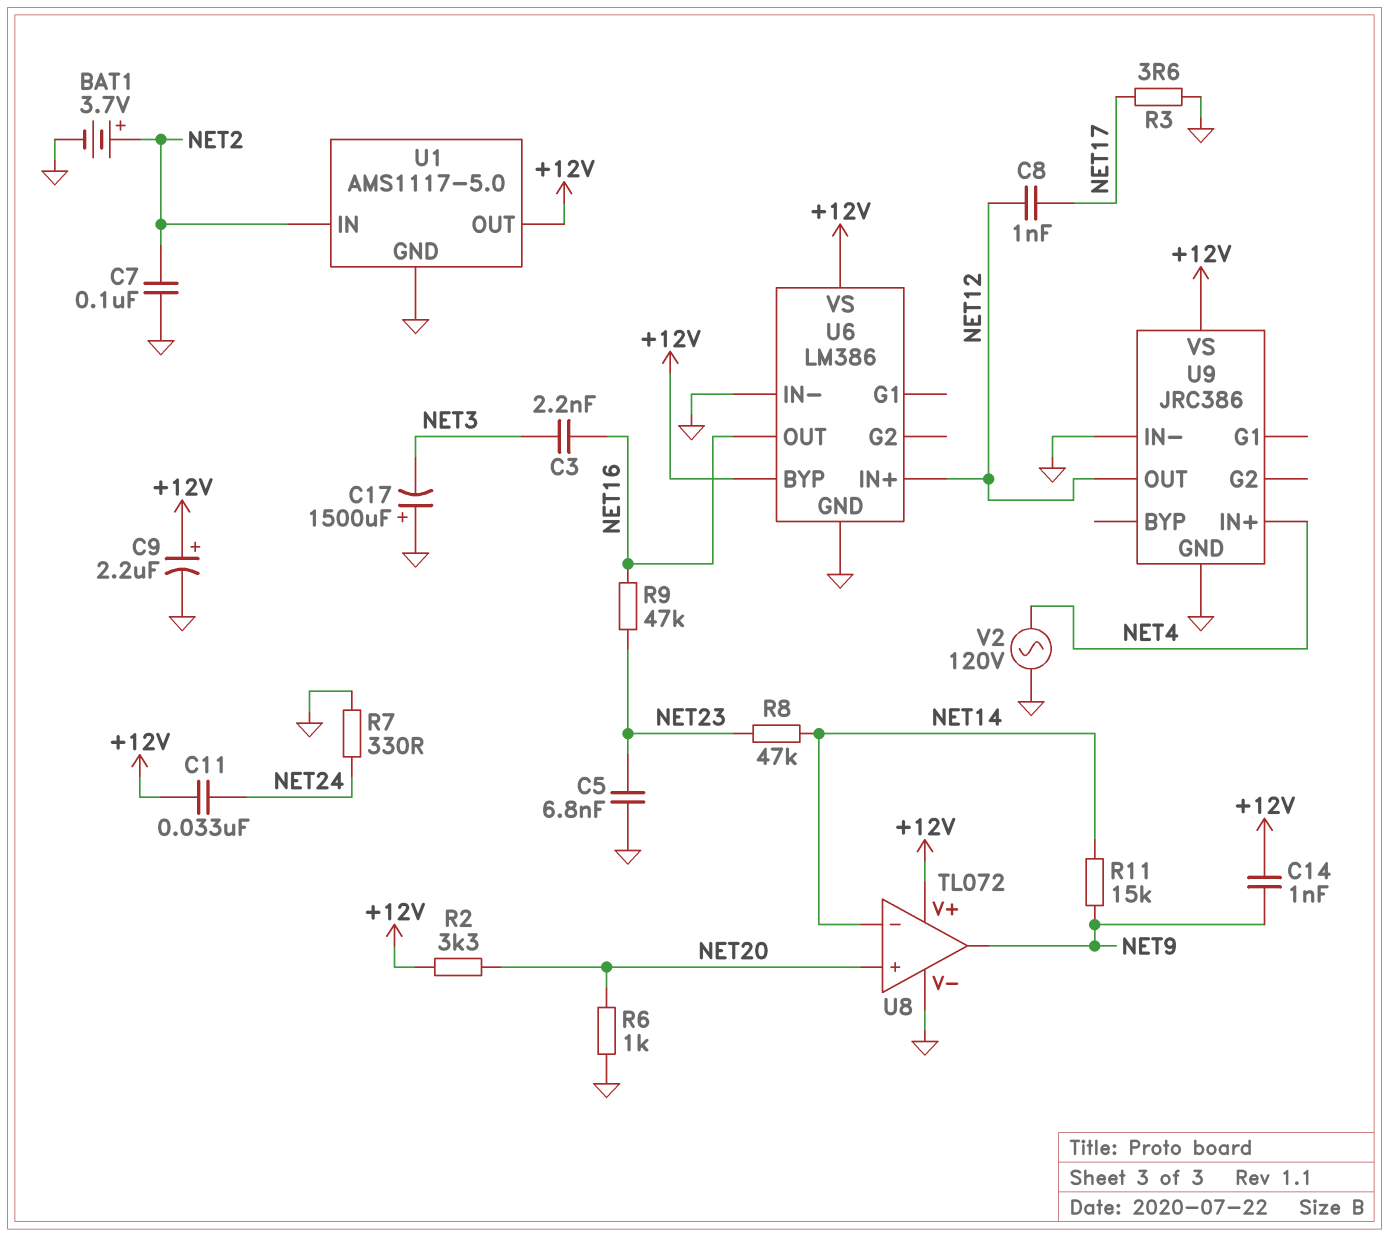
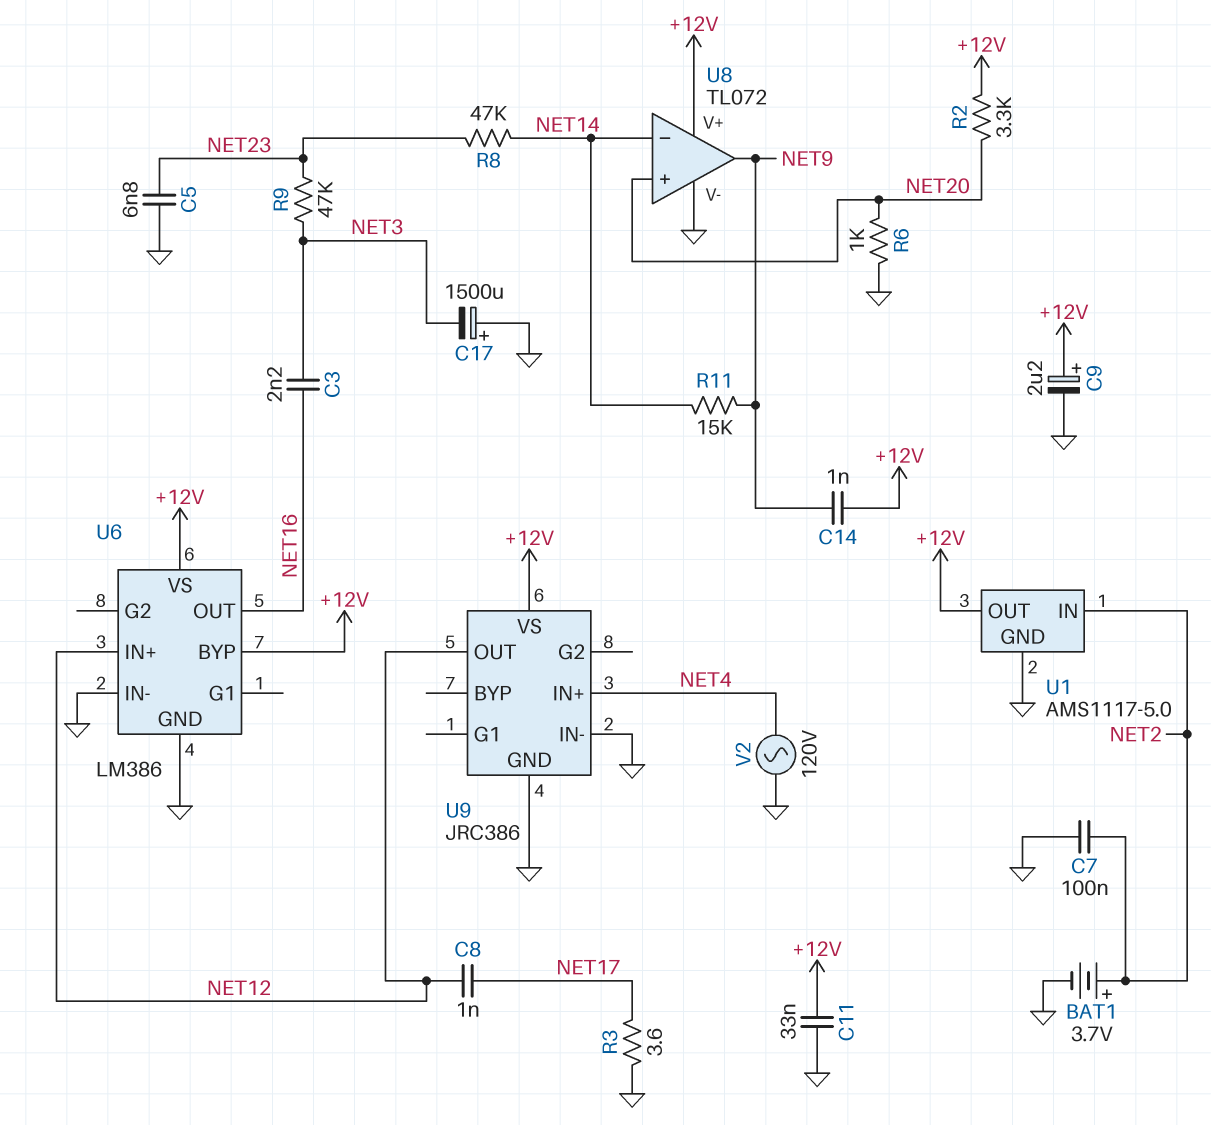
C11: 33nF (+12V, NET24) -> 33nF (+12V, GND)
R7: 330 (GND, NET24) -> none
R9: 47k (NET16, NET23) -> 47k (NET3, NET23)

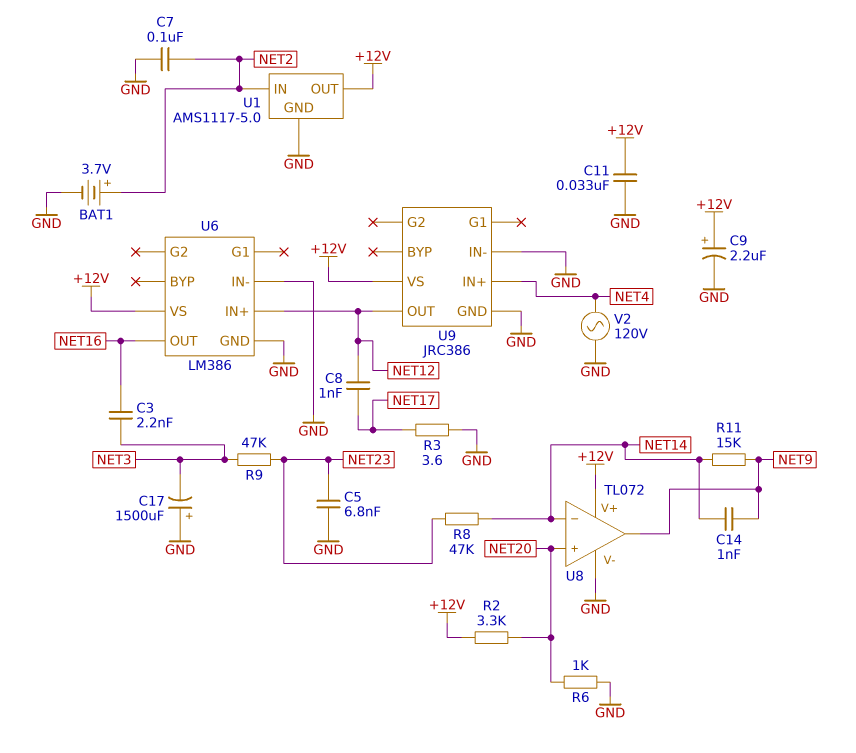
C14: 1nF (+12V, NET9) -> 1nF (NET9, NET14)
U6 pin BYP: +12V -> none

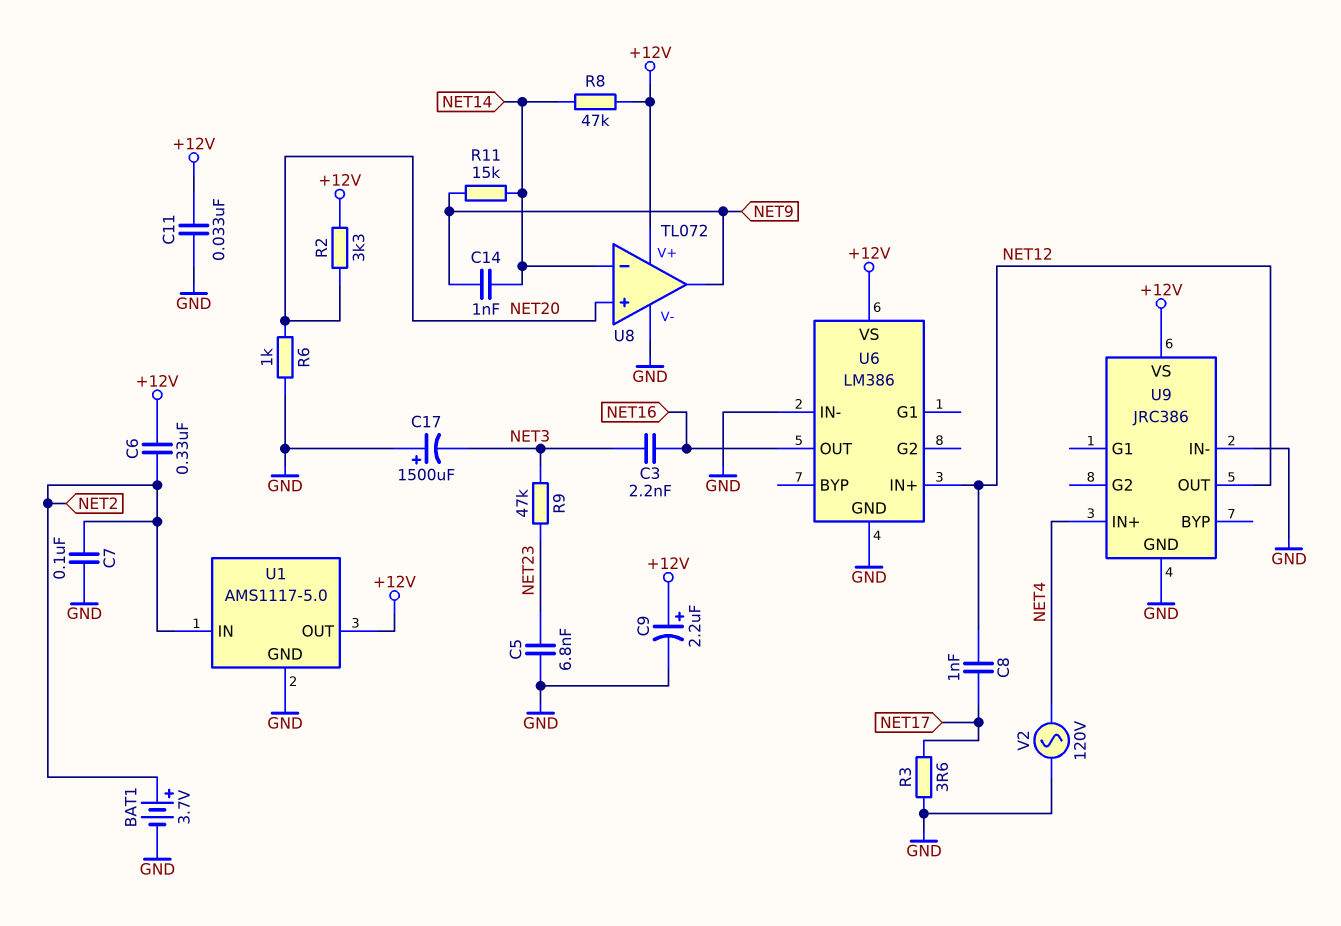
C6: none -> 330nF (+12V, NET2)
R8: 47k (NET14, NET23) -> 47k (+12V, NET14)

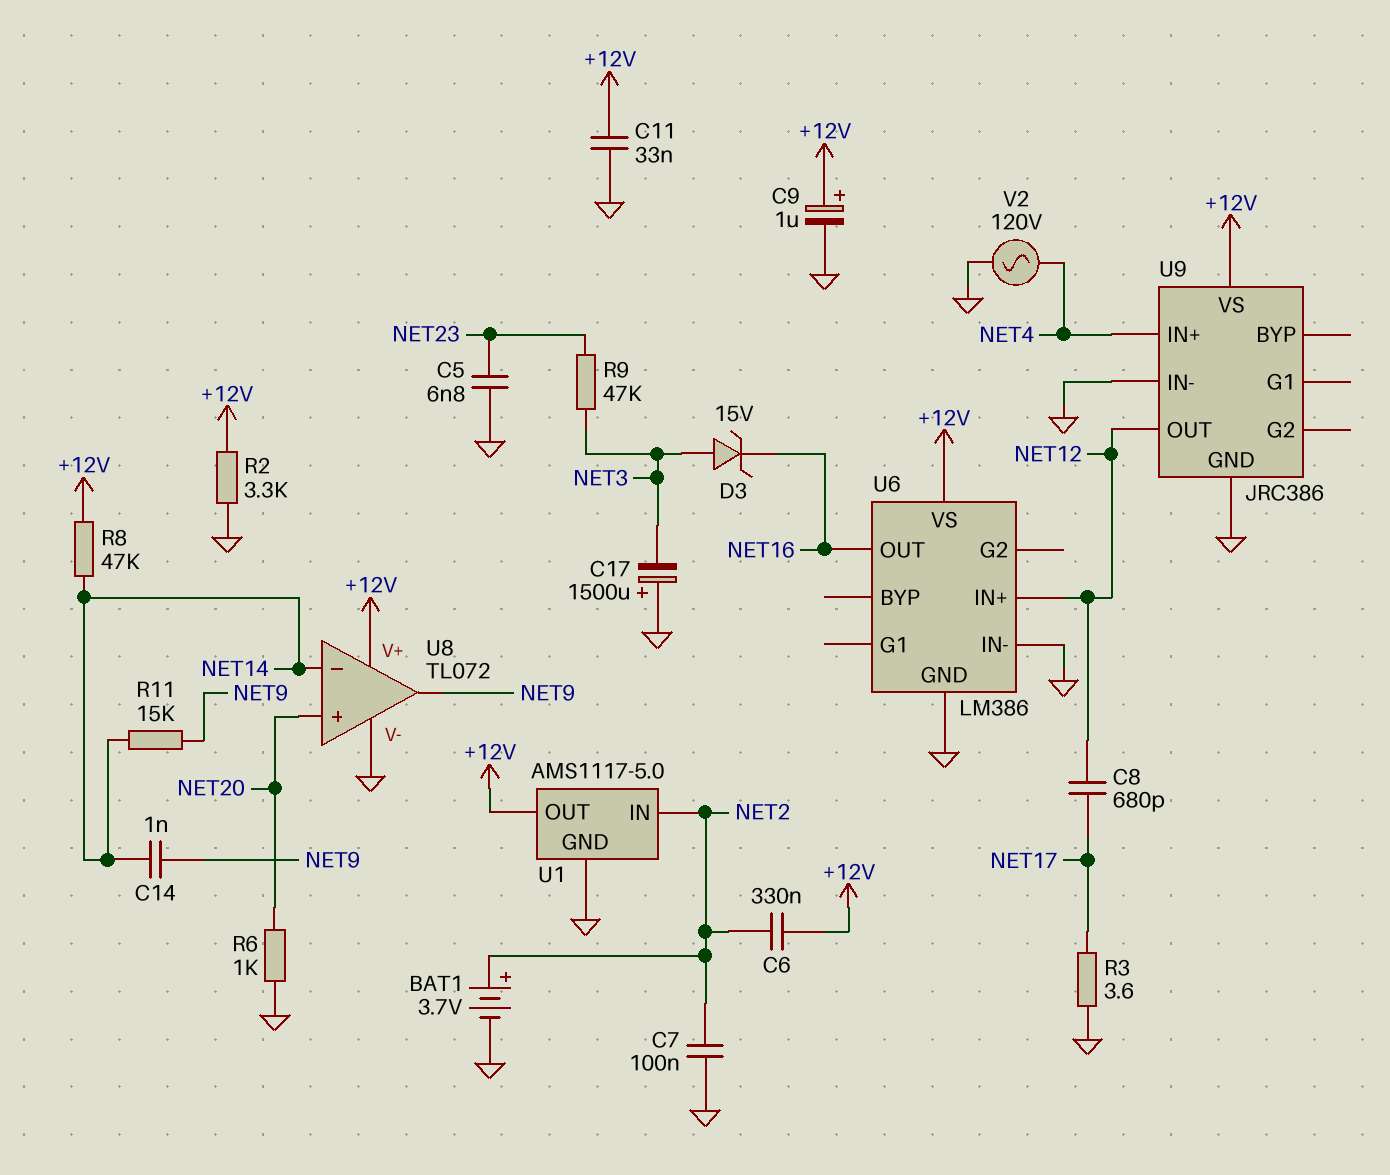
C3: 2.2nF (NET3, NET16) -> none
C8: 1nF (NET12, NET17) -> 680pF (NET12, NET17)
C9: 2.2uF (plus +12V, minus GND) -> 1uF (plus +12V, minus GND)
D3: none -> zener 15V (A NET3, K NET16)
R2: 3.3k (+12V, NET20) -> 3.3k (+12V, GND)

